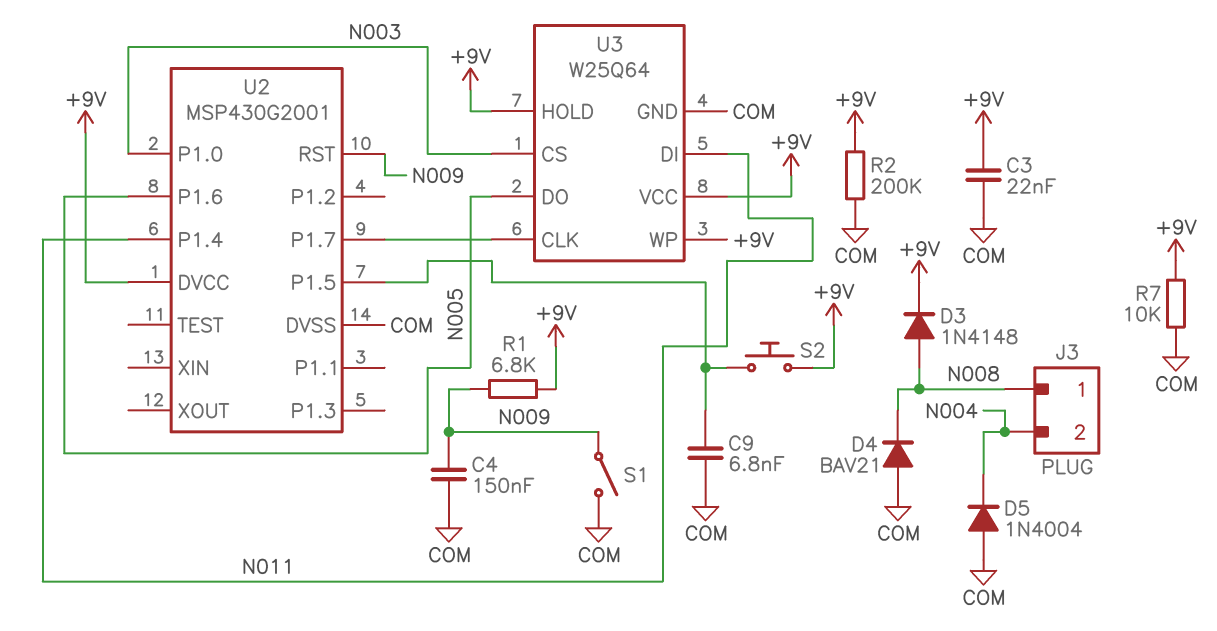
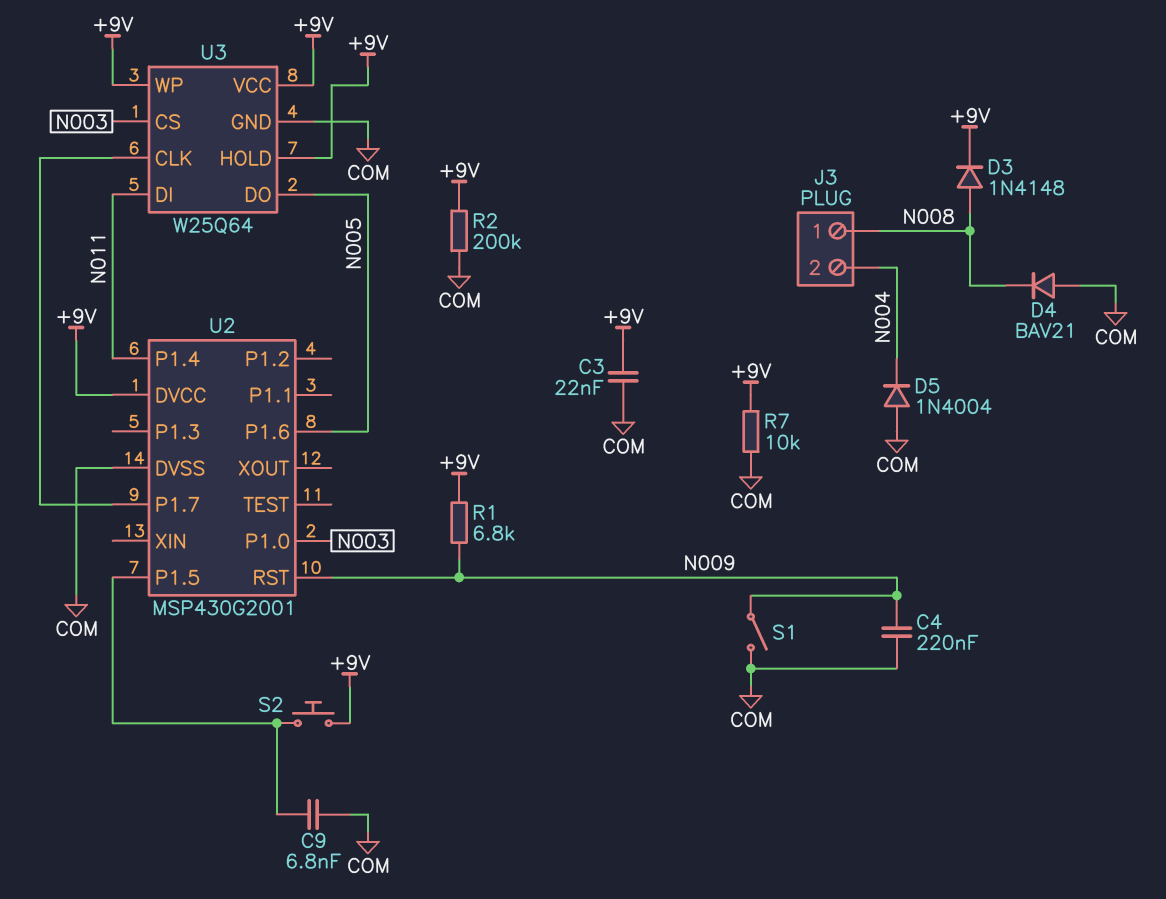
C4: 150nF (COM, N009) -> 220nF (COM, N009)

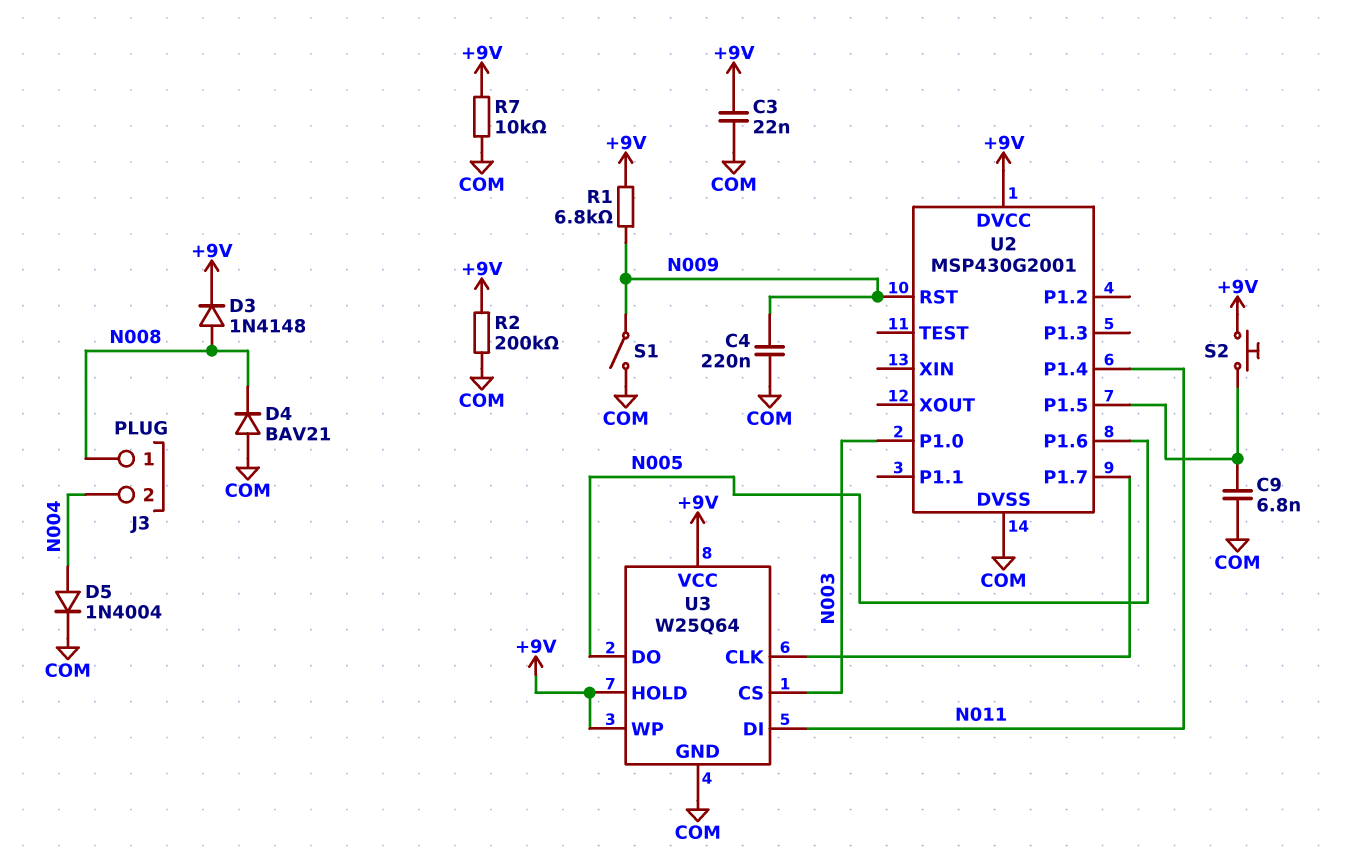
D5: diode 1N4004 (A COM, K N004) -> diode 1N4004 (A N004, K COM)

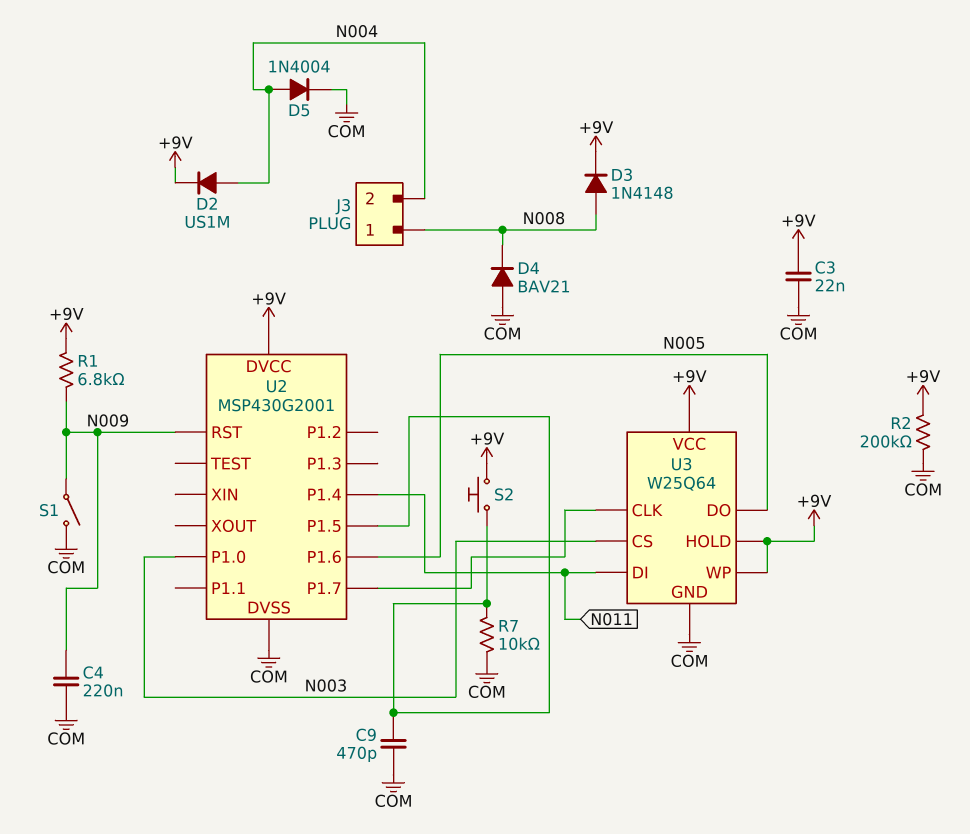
C9: 6.8nF (COM, U2/P1.5) -> 470pF (COM, U2/P1.5)
D2: none -> diode US1M (A N004, K +9V)
R7: 10k (+9V, COM) -> 10k (COM, U2/P1.5)

